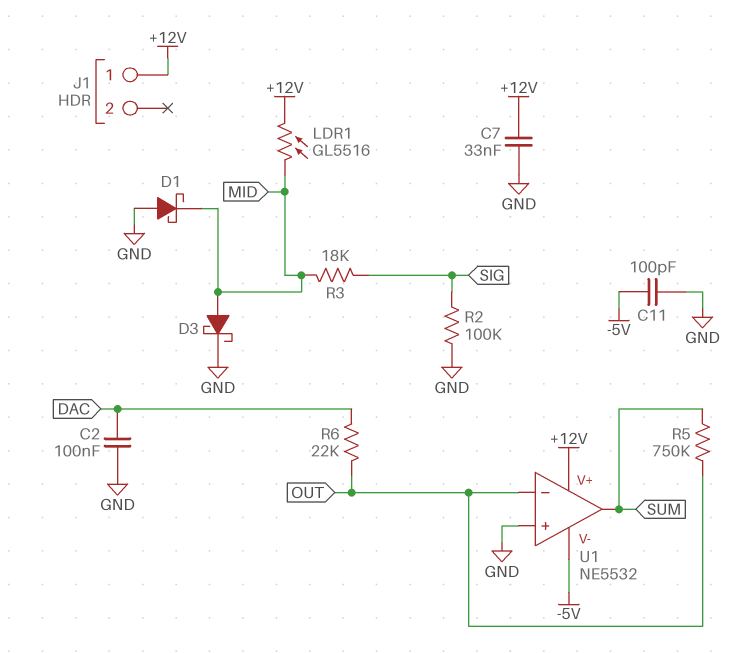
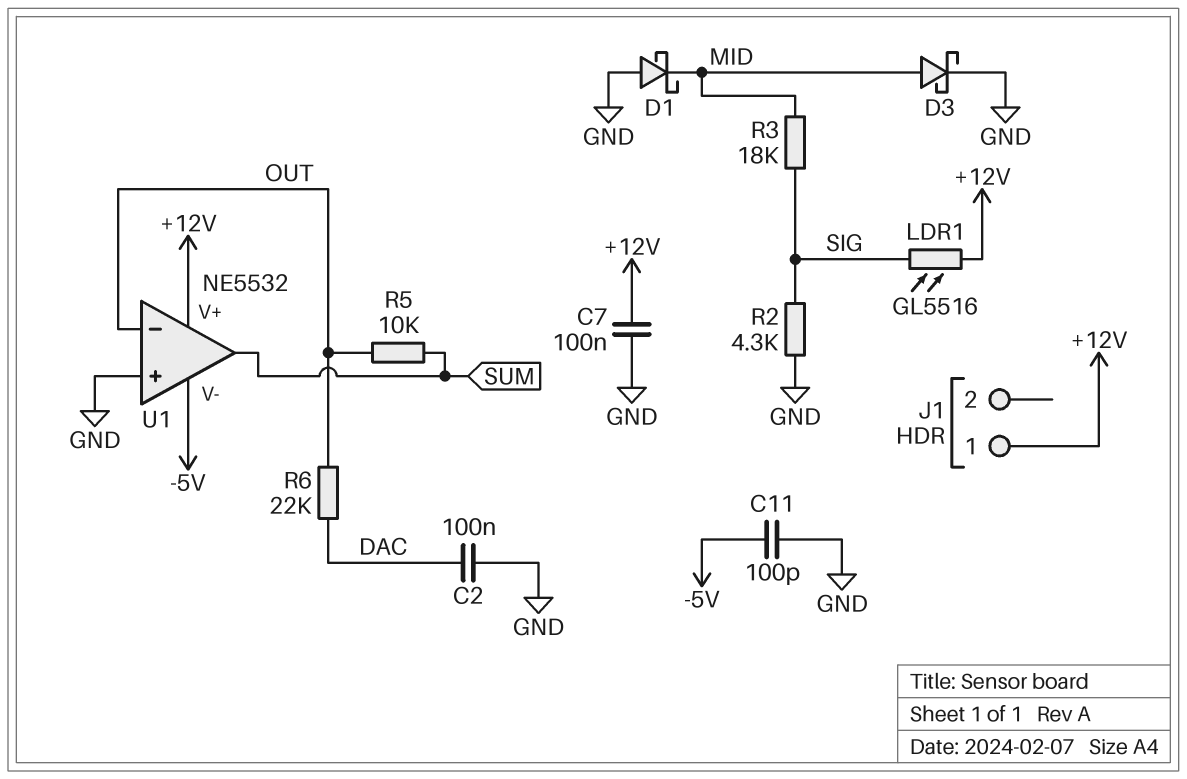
C7: 33nF (+12V, GND) -> 100nF (+12V, GND)
LDR1: GL5516 (+12V, MID) -> GL5516 (+12V, SIG)
R2: 100k (GND, SIG) -> 4.3k (GND, SIG)
R5: 750k (OUT, SUM) -> 10k (OUT, SUM)

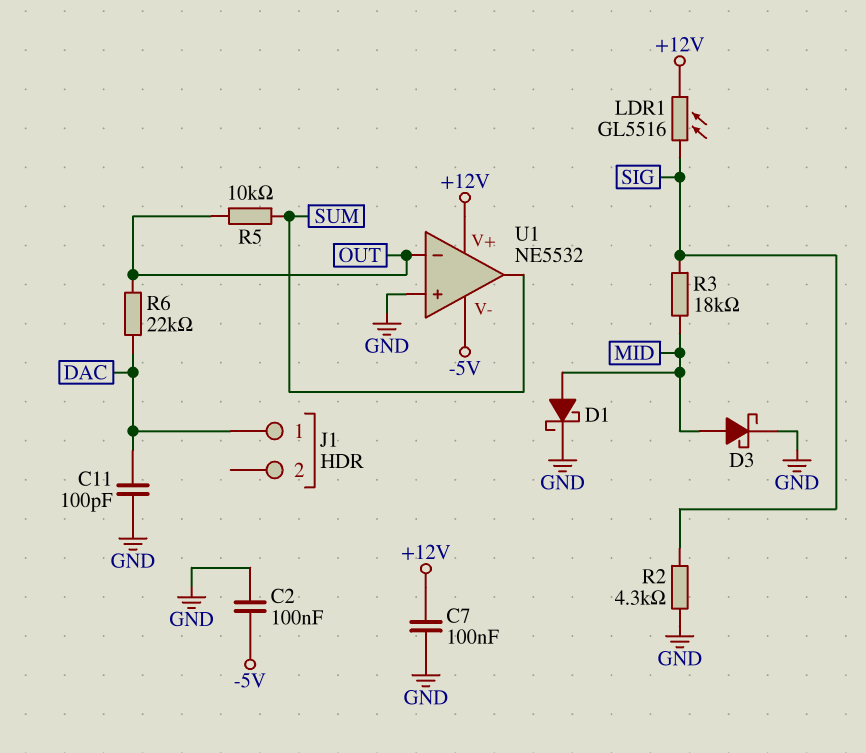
C2: 100nF (DAC, GND) -> 100nF (-5V, GND)
C11: 100pF (-5V, GND) -> 100pF (DAC, GND)
D1: schottky (A GND, K MID) -> schottky (A MID, K GND)
J1 pin 1: +12V -> DAC

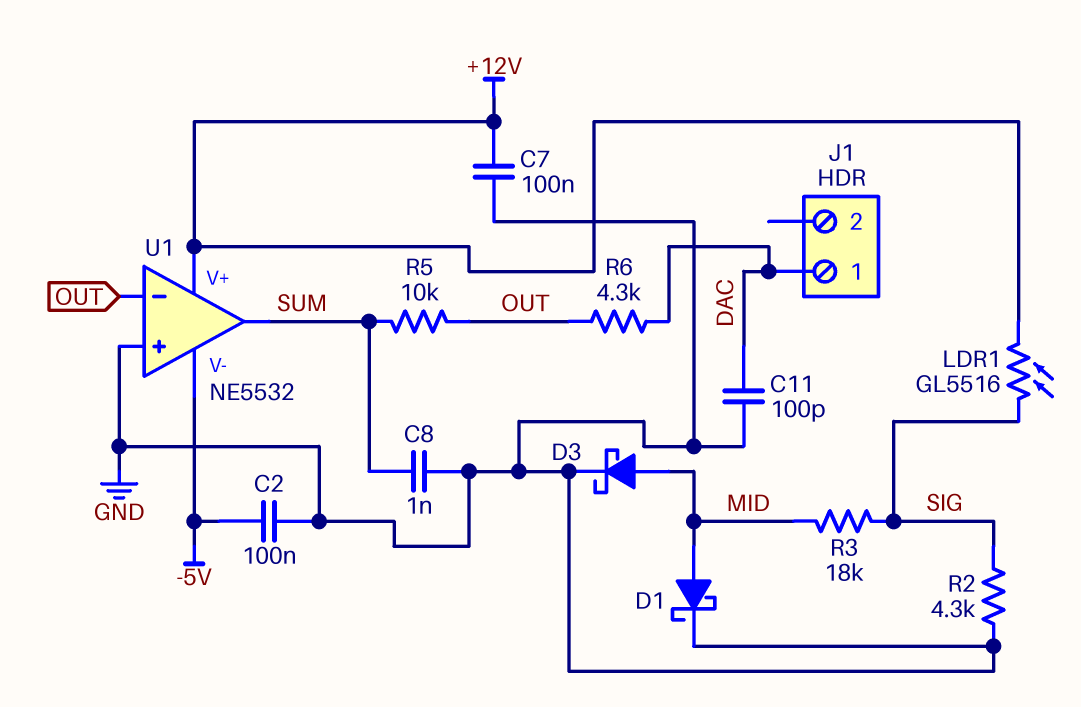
C8: none -> 1nF (GND, SUM)
R6: 22k (DAC, OUT) -> 4.3k (DAC, OUT)

